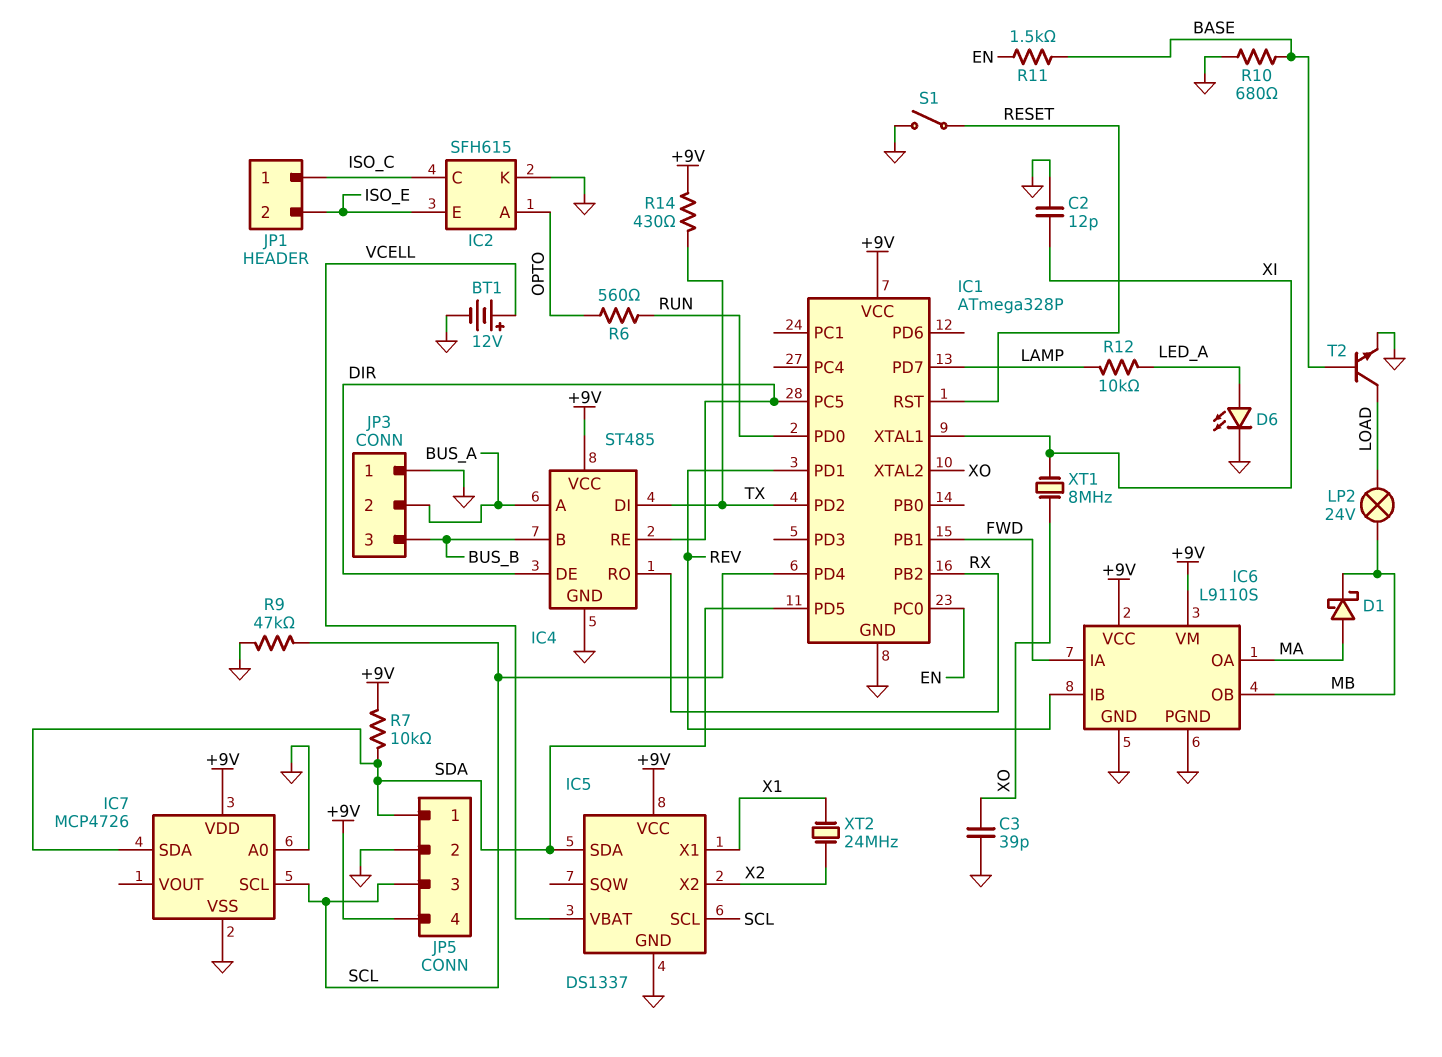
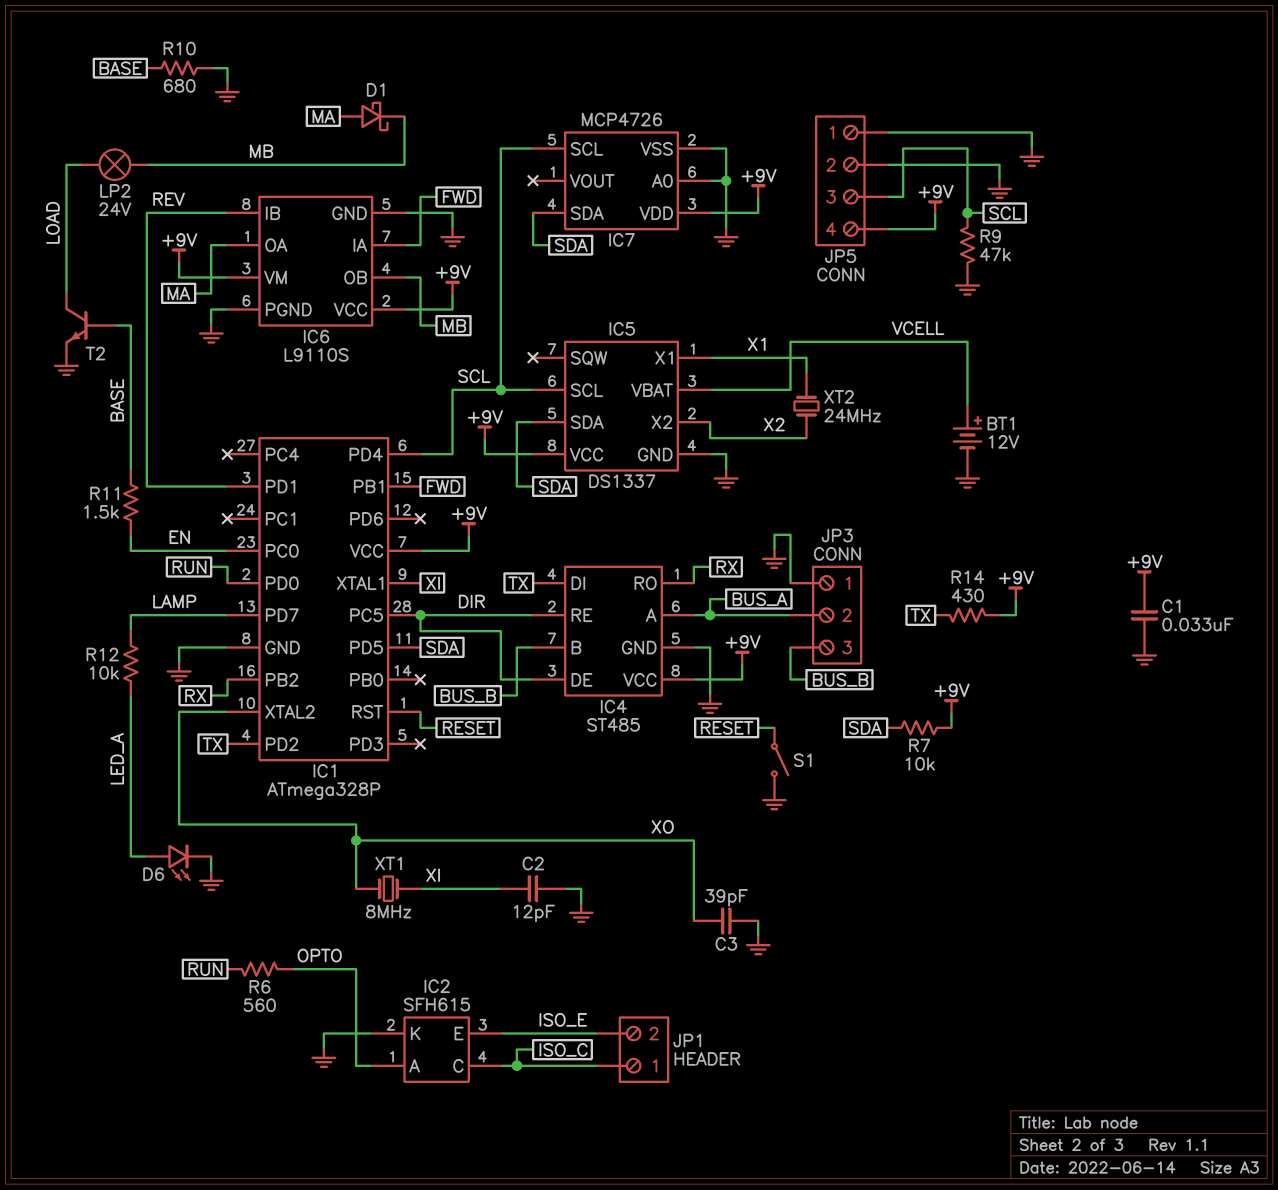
C1: none -> 33nF (+9V, GND)
JP5 pin 1: SDA -> GND

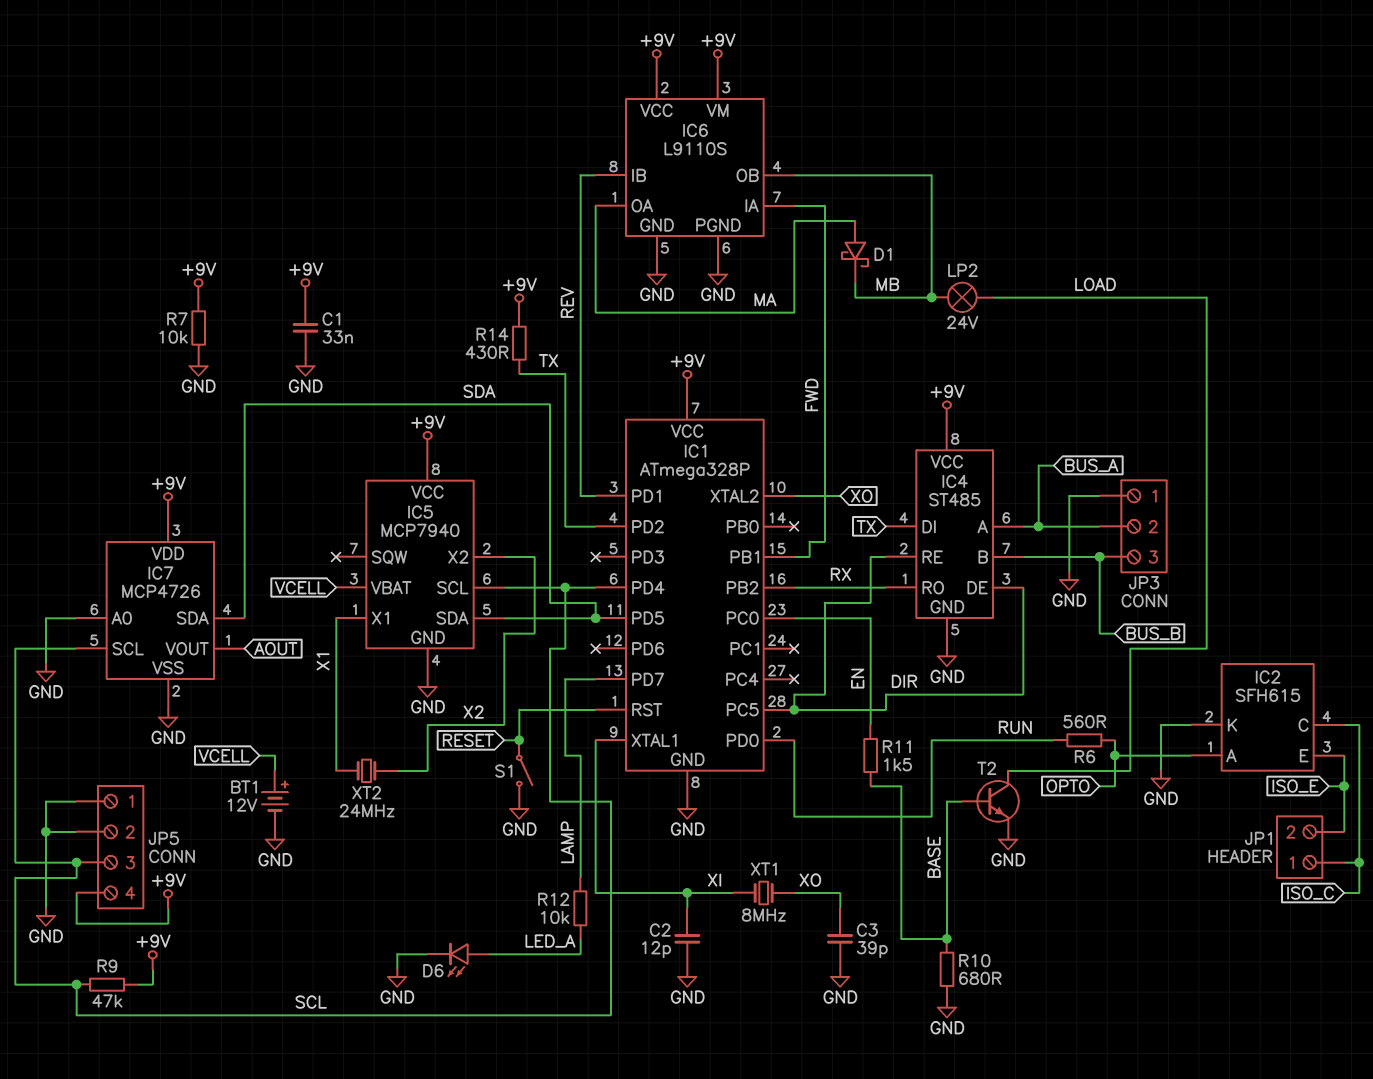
IC5: DS1337 -> MCP7940
IC7 pin VOUT: none -> AOUT
R7: 10k (+9V, SDA) -> 10k (+9V, GND)
R9: 47k (GND, SCL) -> 47k (+9V, SCL)

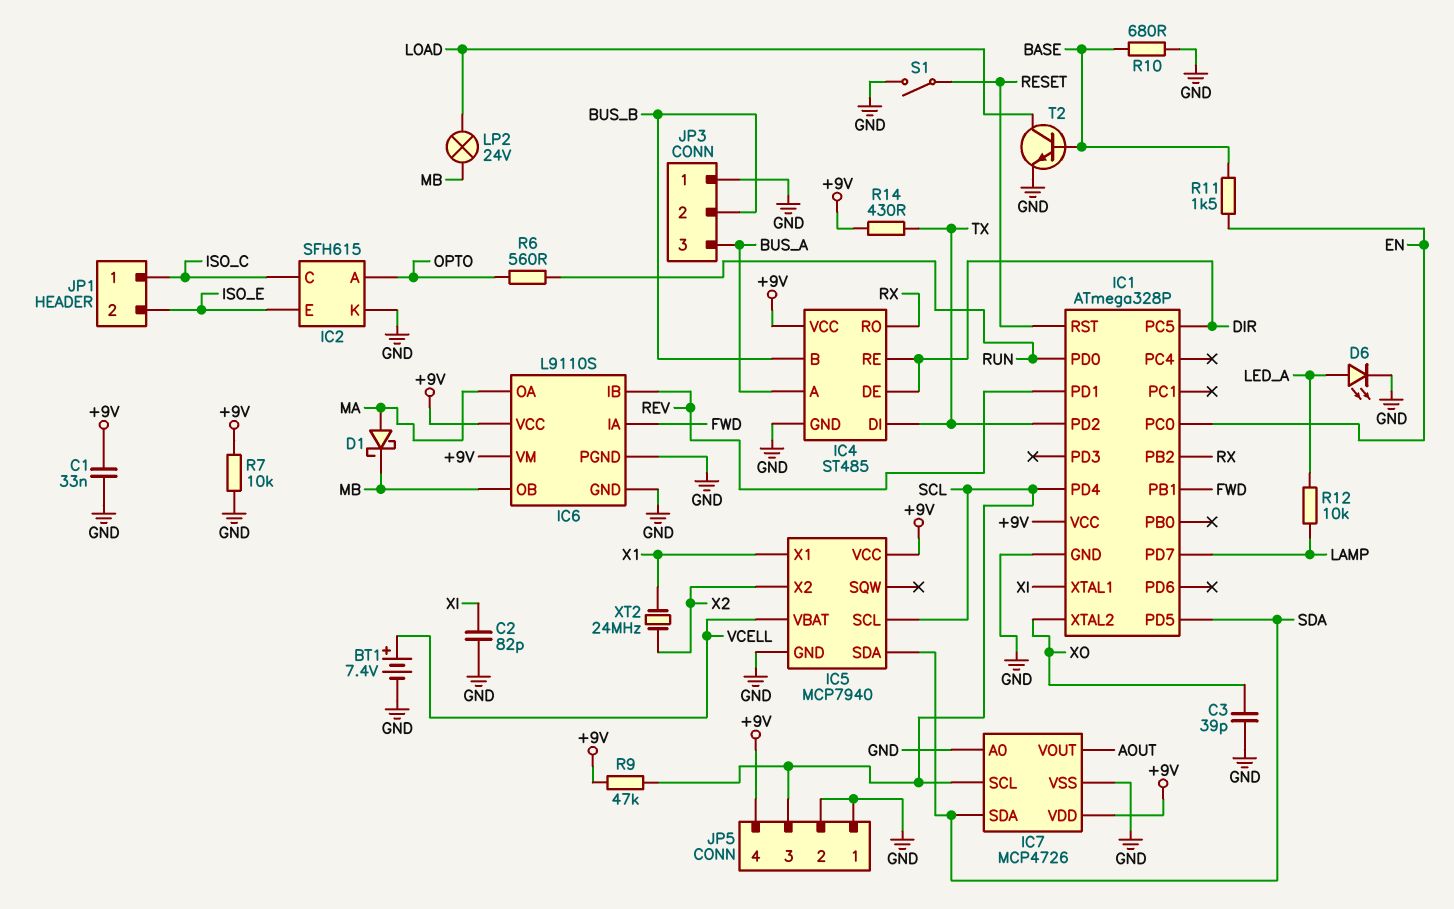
BT1: 12V (plus VCELL, minus GND) -> 7.4V (plus VCELL, minus GND)
C2: 12pF (GND, XI) -> 82pF (GND, XI)
JP3 pin 2: BUS_A -> BUS_B
JP3 pin 3: BUS_B -> BUS_A
XT1: 8MHz (XI, XO) -> none

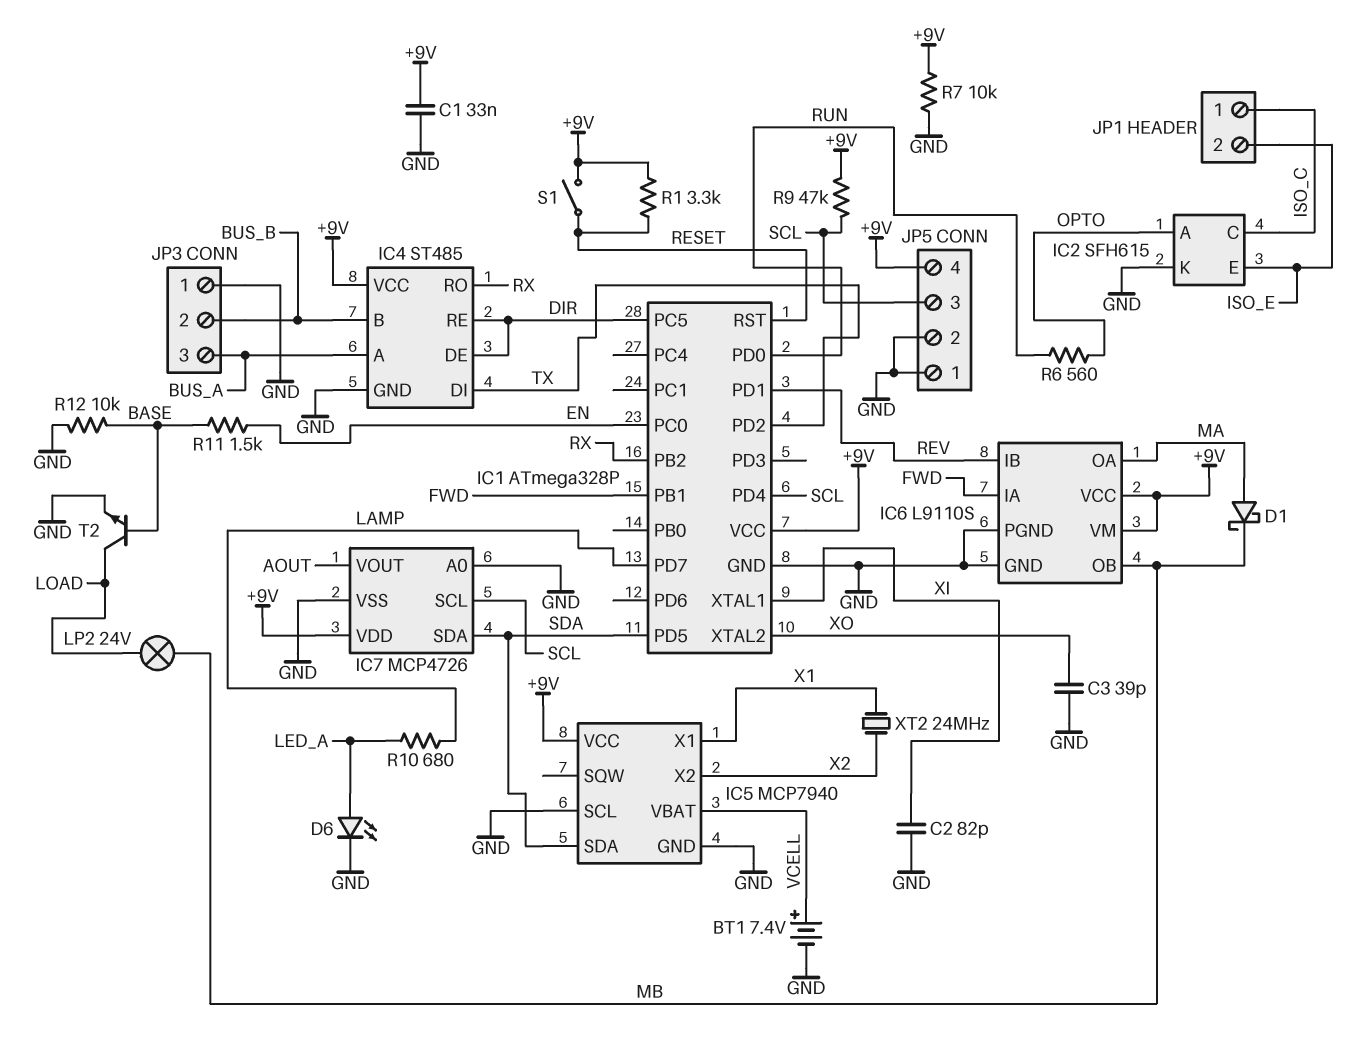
IC5 pin SCL: SCL -> GND
R1: none -> 3.3k (+9V, RESET)
R10: 680 (BASE, GND) -> 680 (LAMP, LED_A)
R12: 10k (LAMP, LED_A) -> 10k (BASE, GND)
R14: 430 (+9V, TX) -> none
S1: switch (GND, RESET) -> switch (+9V, RESET)

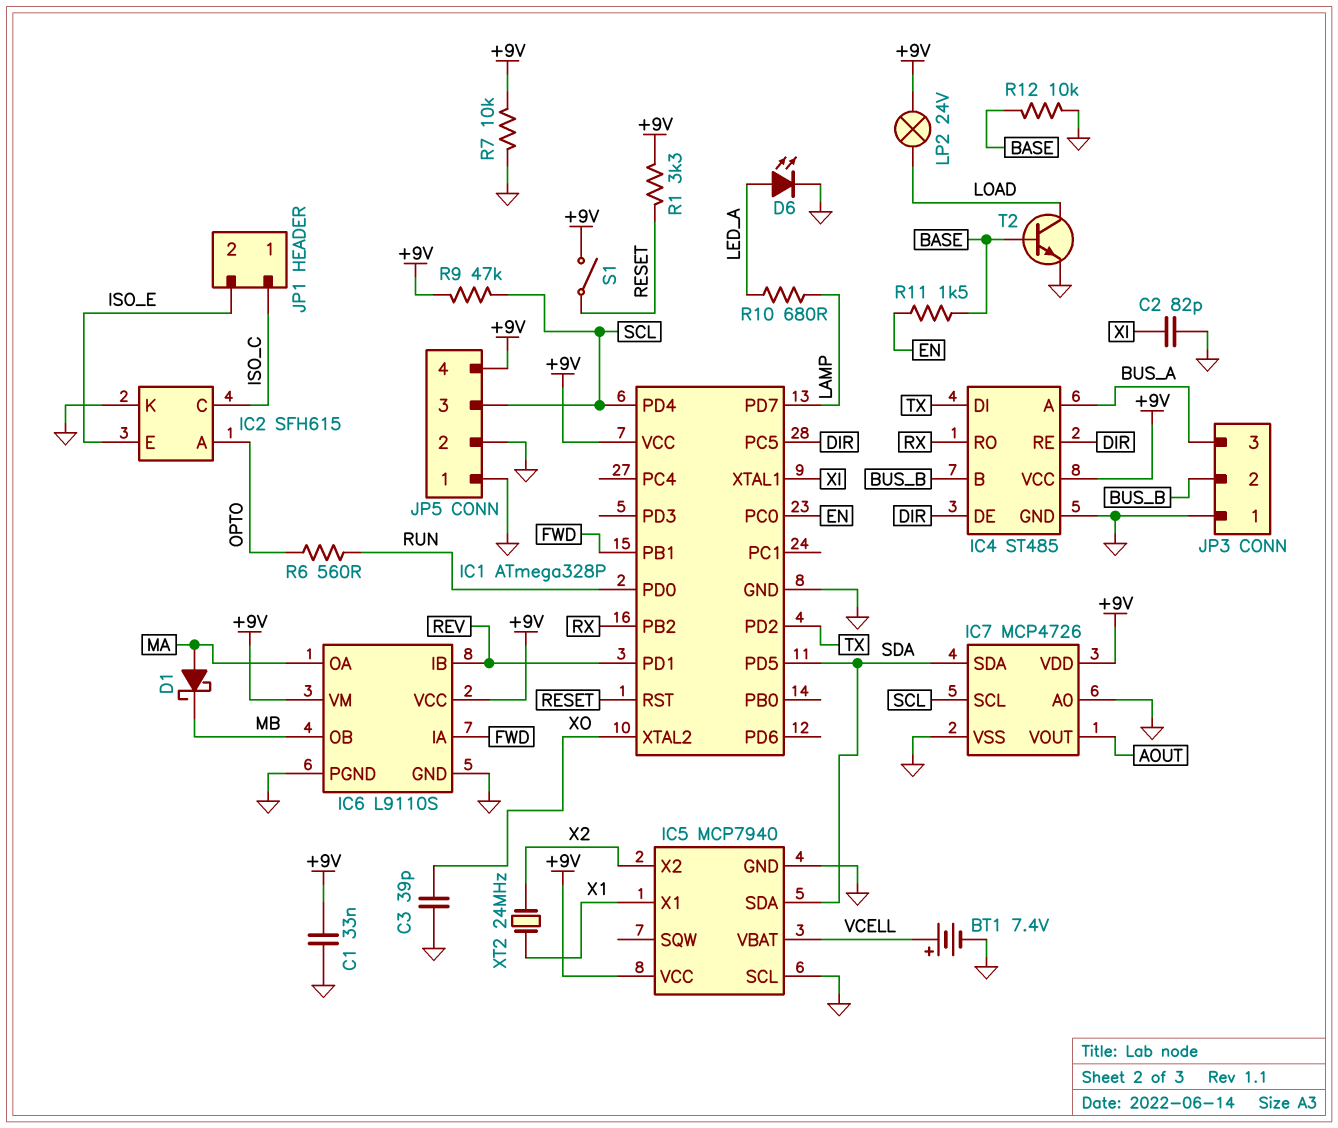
LP2: lamp 24V (LOAD, MB) -> lamp 24V (+9V, LOAD)

